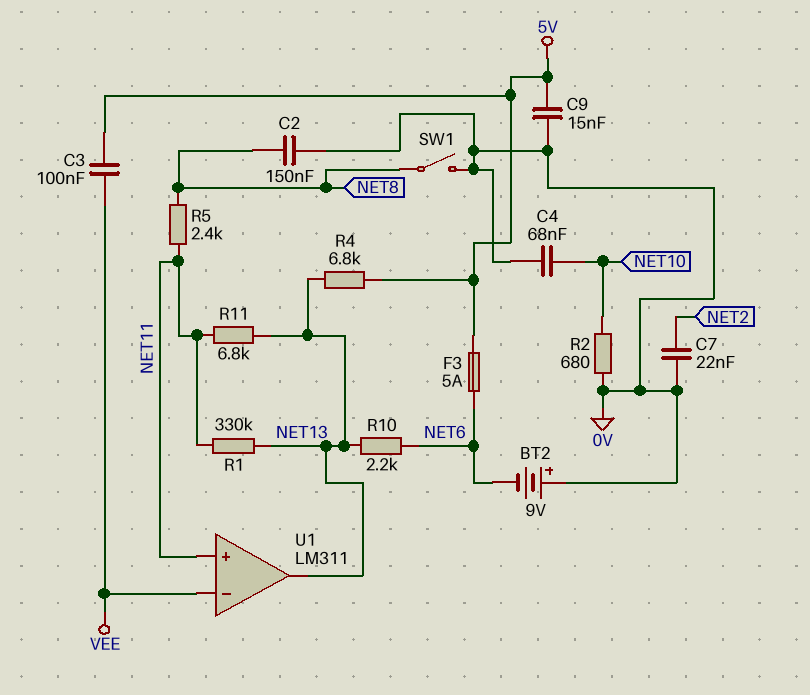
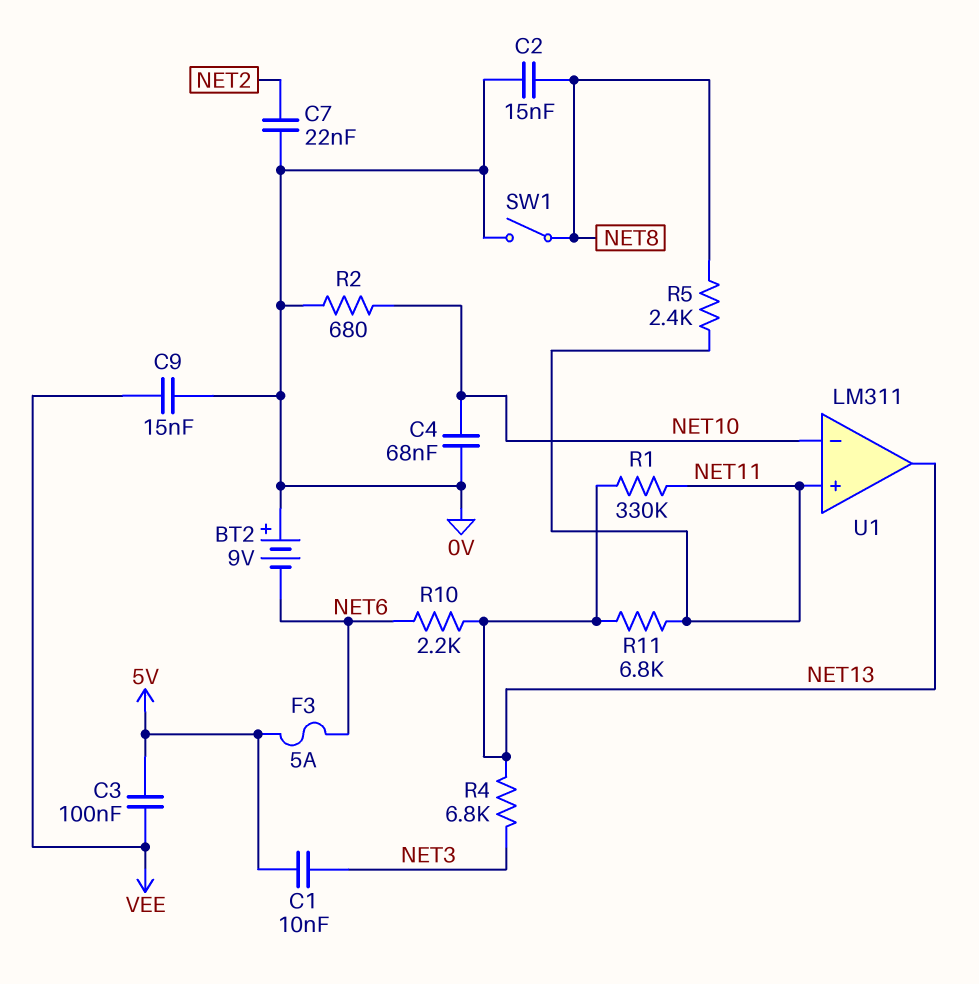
C1: none -> 10nF (5V, NET3)
C2: 150nF (0V, NET8) -> 15nF (0V, NET8)
C9: 15nF (0V, 5V) -> 15nF (0V, VEE)
R4: 6.8k (5V, NET13) -> 6.8k (NET3, NET13)
U1 pin in-: VEE -> NET10

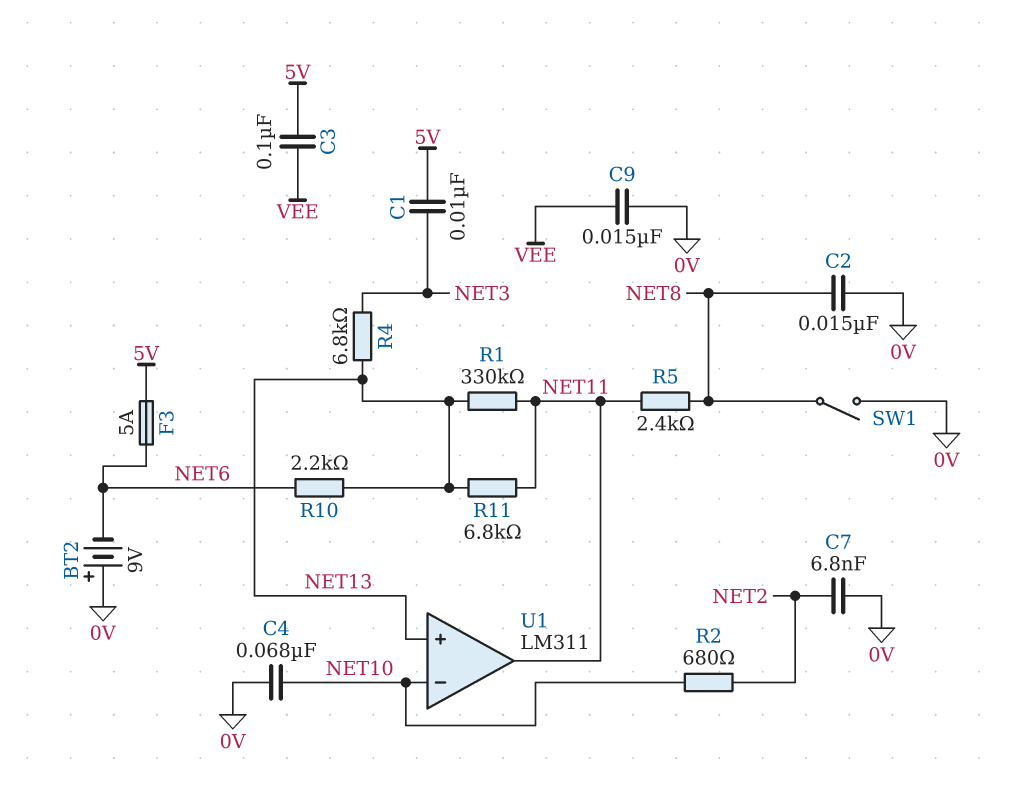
C7: 22nF (0V, NET2) -> 6.8nF (0V, NET2)
R2: 680 (0V, NET10) -> 680 (NET2, NET10)
U1 pin in+: NET11 -> NET13
U1 pin out: NET13 -> NET11

